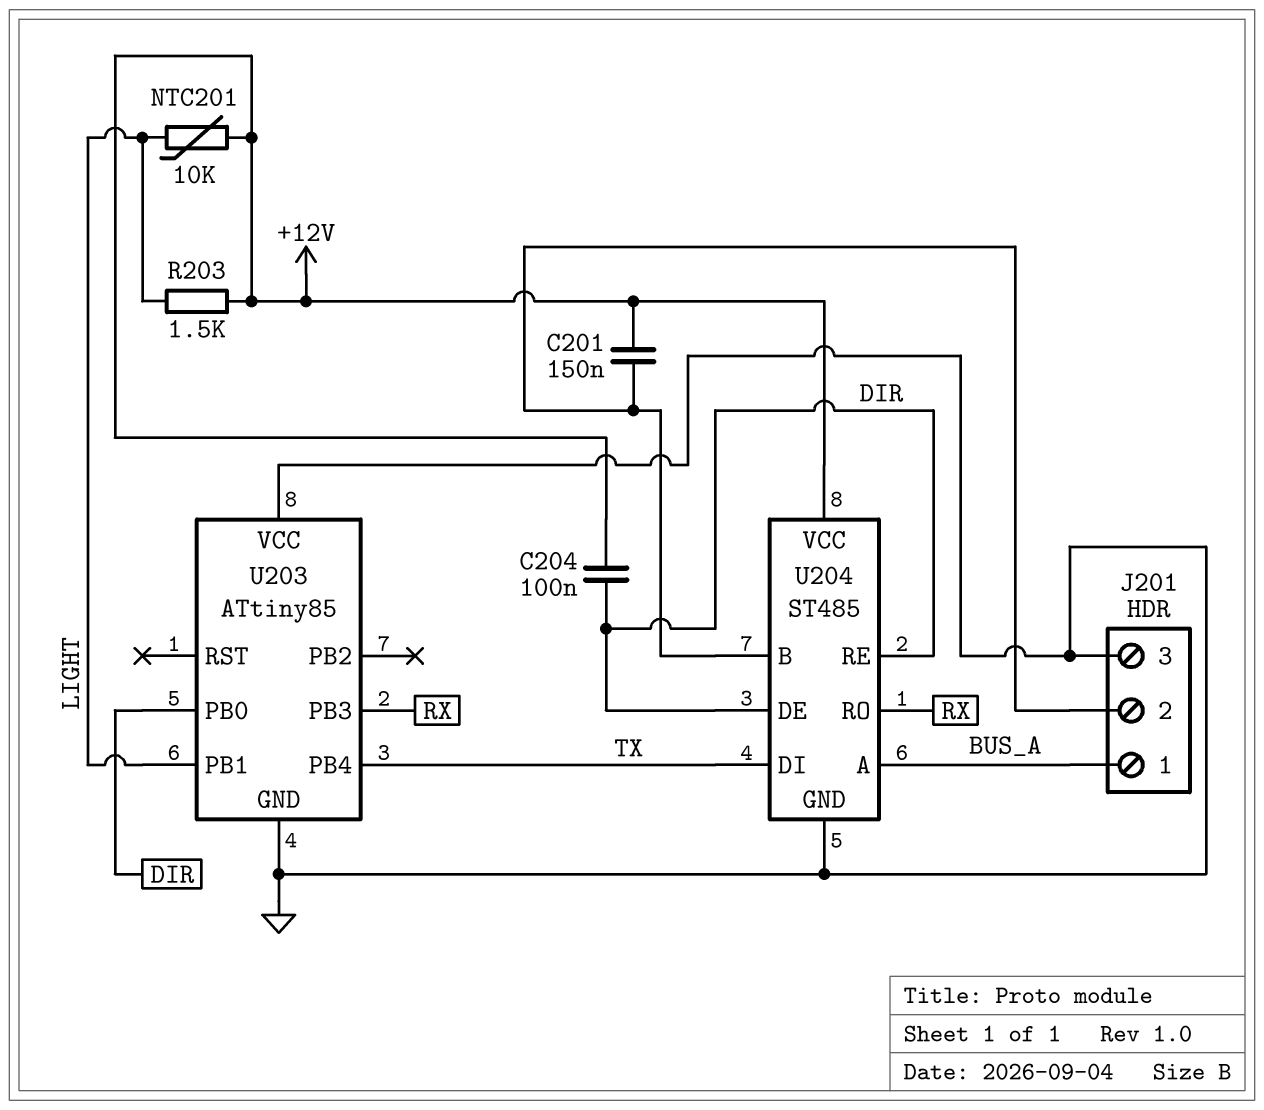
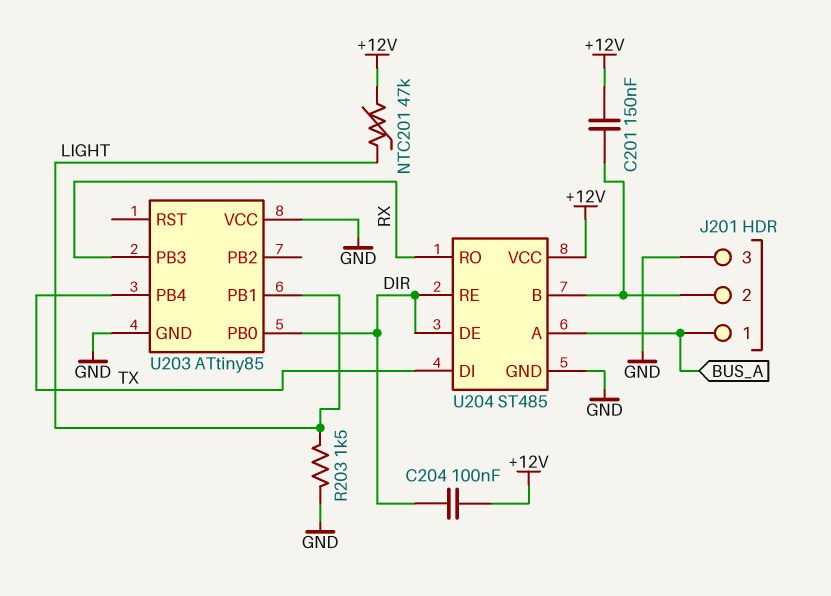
NTC201: 10k (+12V, LIGHT) -> 47k (+12V, LIGHT)
R203: 1.5k (+12V, LIGHT) -> 1.5k (GND, LIGHT)

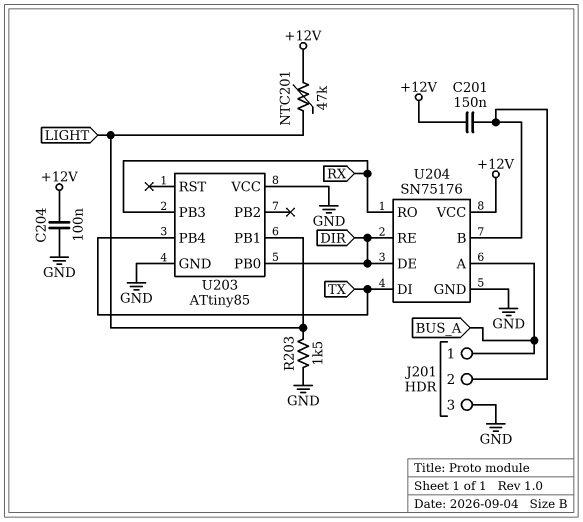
C204: 100nF (+12V, DIR) -> 100nF (+12V, GND)
U204: ST485 -> SN75176

